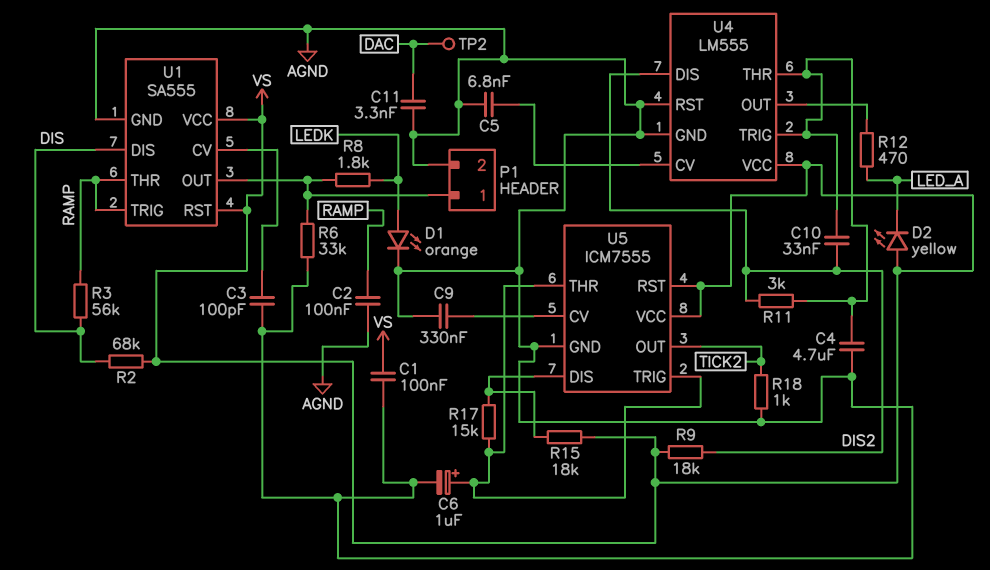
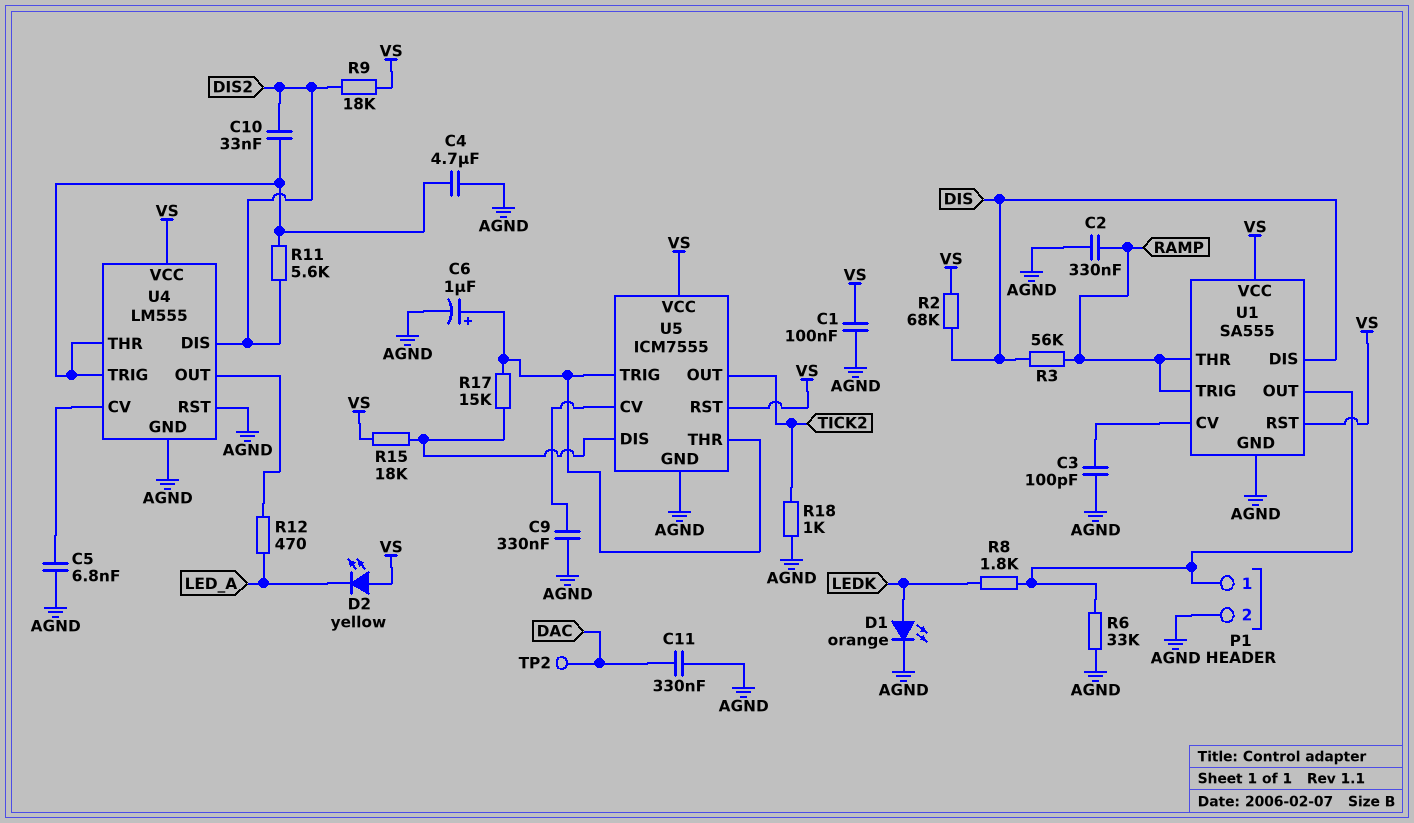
C2: 100nF (AGND, RAMP) -> 330nF (AGND, RAMP)
C11: 3.3nF (AGND, DAC) -> 330nF (AGND, DAC)
R11: 3k (DIS2, U4/THR) -> 5.6k (DIS2, U4/THR)

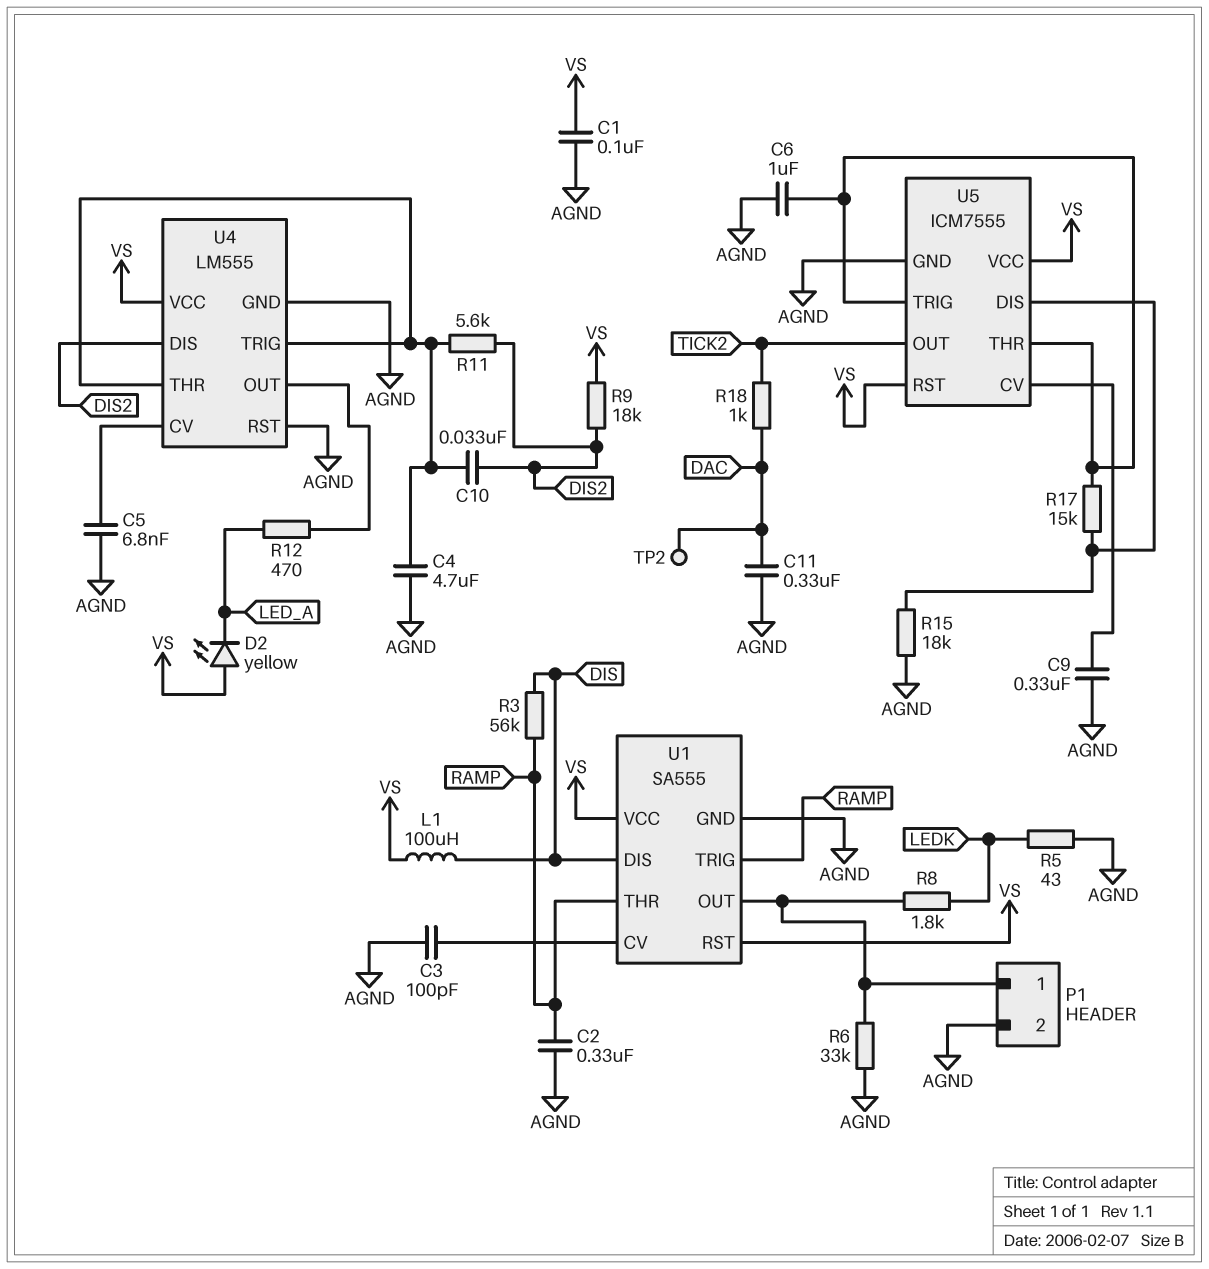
C6: 1uF (plus U5/THR, minus AGND) -> 1uF (AGND, U5/THR)
D1: LED orange (A LEDK, K AGND) -> none
L1: none -> 100uH (DIS, VS)
R2: 68k (DIS, VS) -> none
R5: none -> 43 (AGND, LEDK)
R15: 18k (U5/DIS, VS) -> 18k (AGND, U5/DIS)
R18: 1k (AGND, TICK2) -> 1k (DAC, TICK2)

